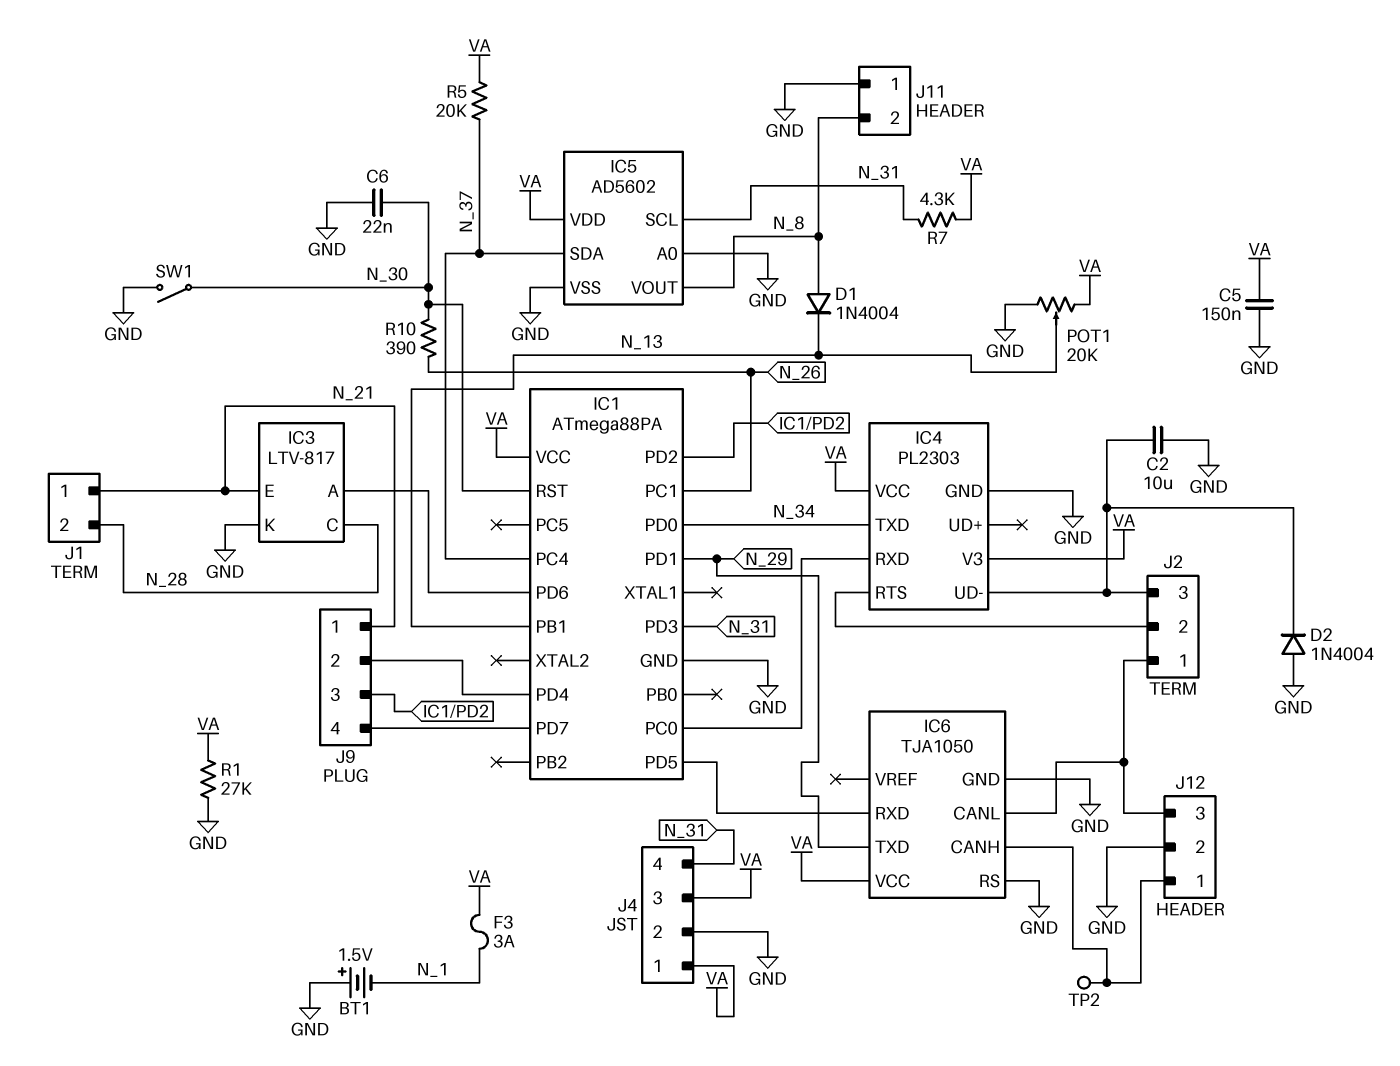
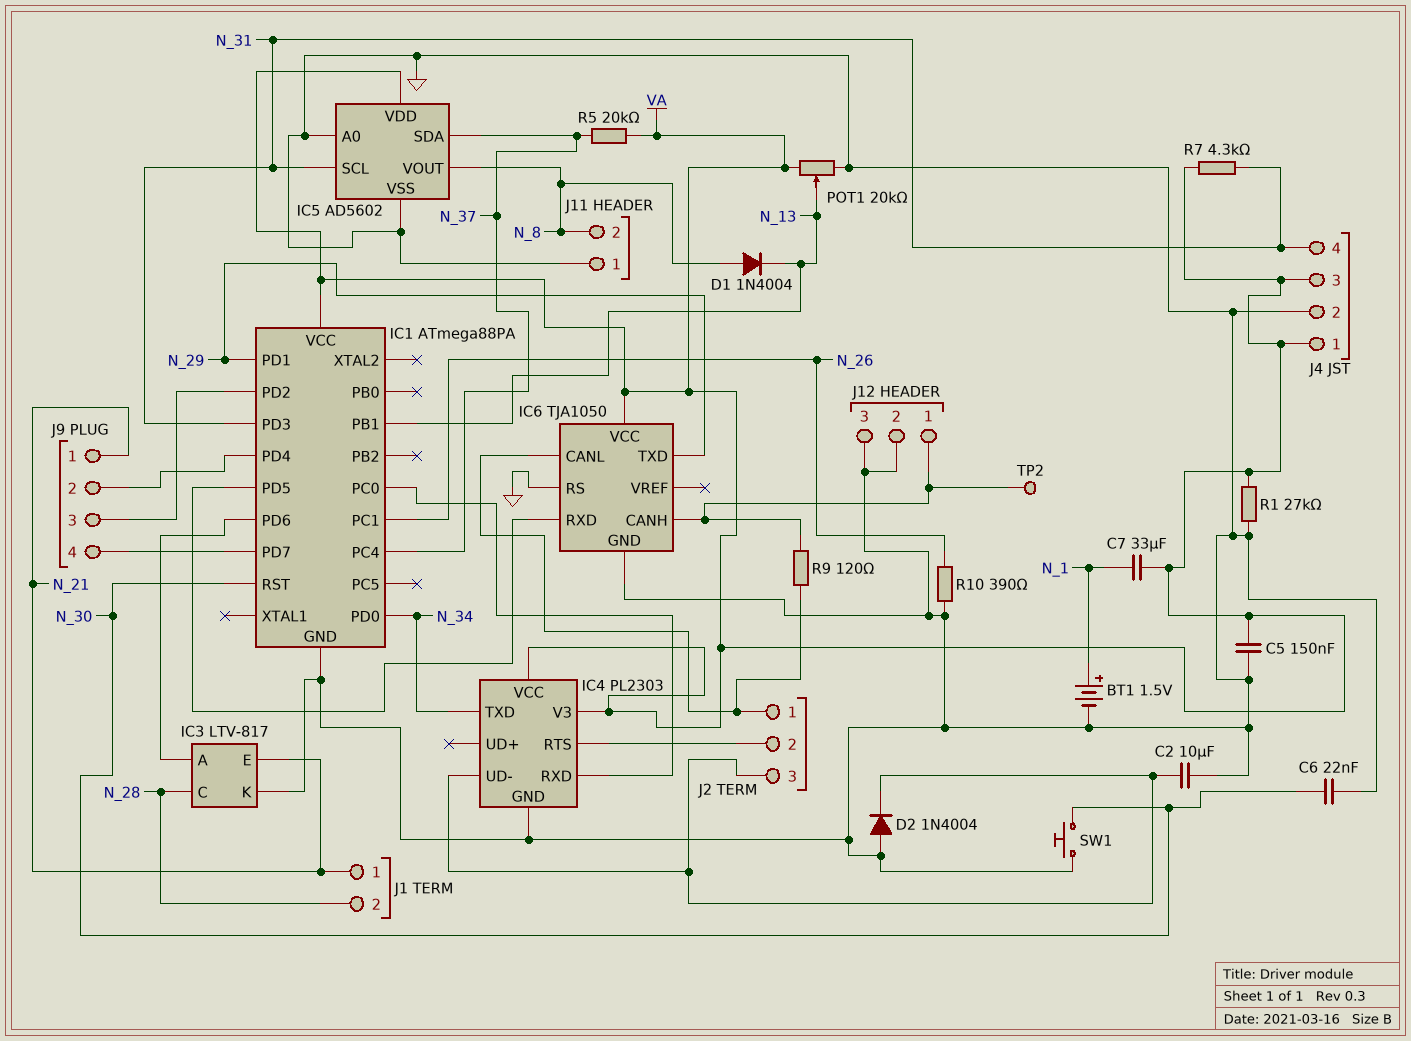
BT1: 1.5V (plus GND, minus N_1) -> 1.5V (plus N_1, minus GND)
C7: none -> 33uF (N_1, VA)
F3: 3A (N_1, VA) -> none
J12 pin 3: IC6/CANL -> GND
R9: none -> 120 (IC6/CANH, IC6/CANL)
R10: 390 (N_26, N_30) -> 390 (GND, N_26)
SW1: switch (GND, N_30) -> button (GND, N_30)

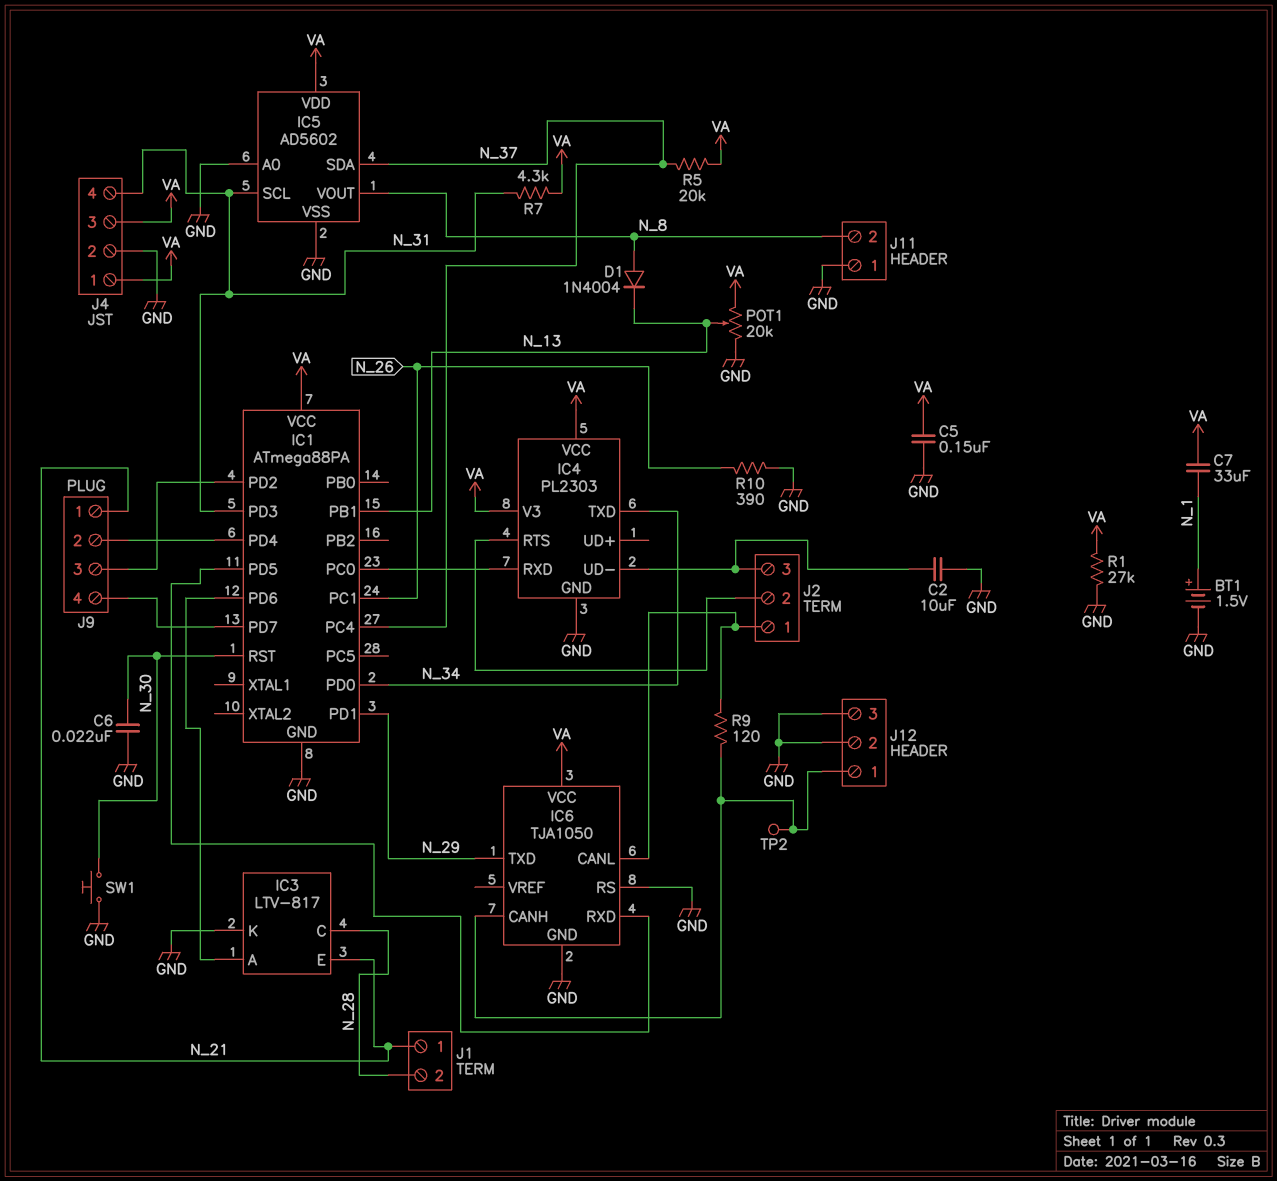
D2: diode 1N4004 (A GND, K IC4/UD-) -> none

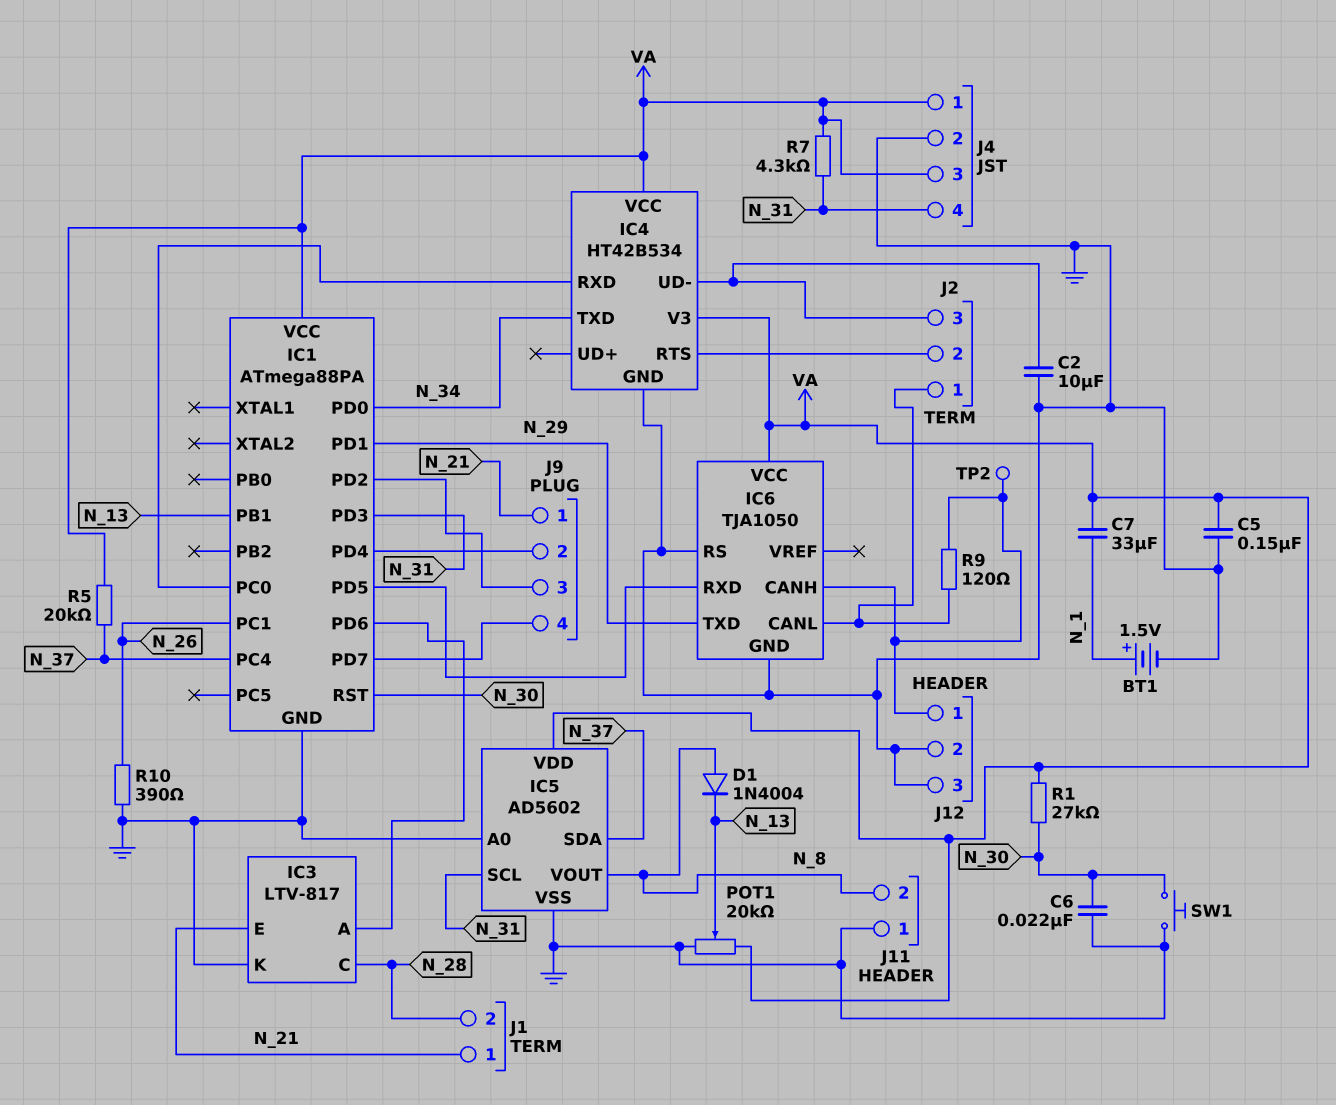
IC4: PL2303 -> HT42B534
R1: 27k (GND, VA) -> 27k (N_30, VA)

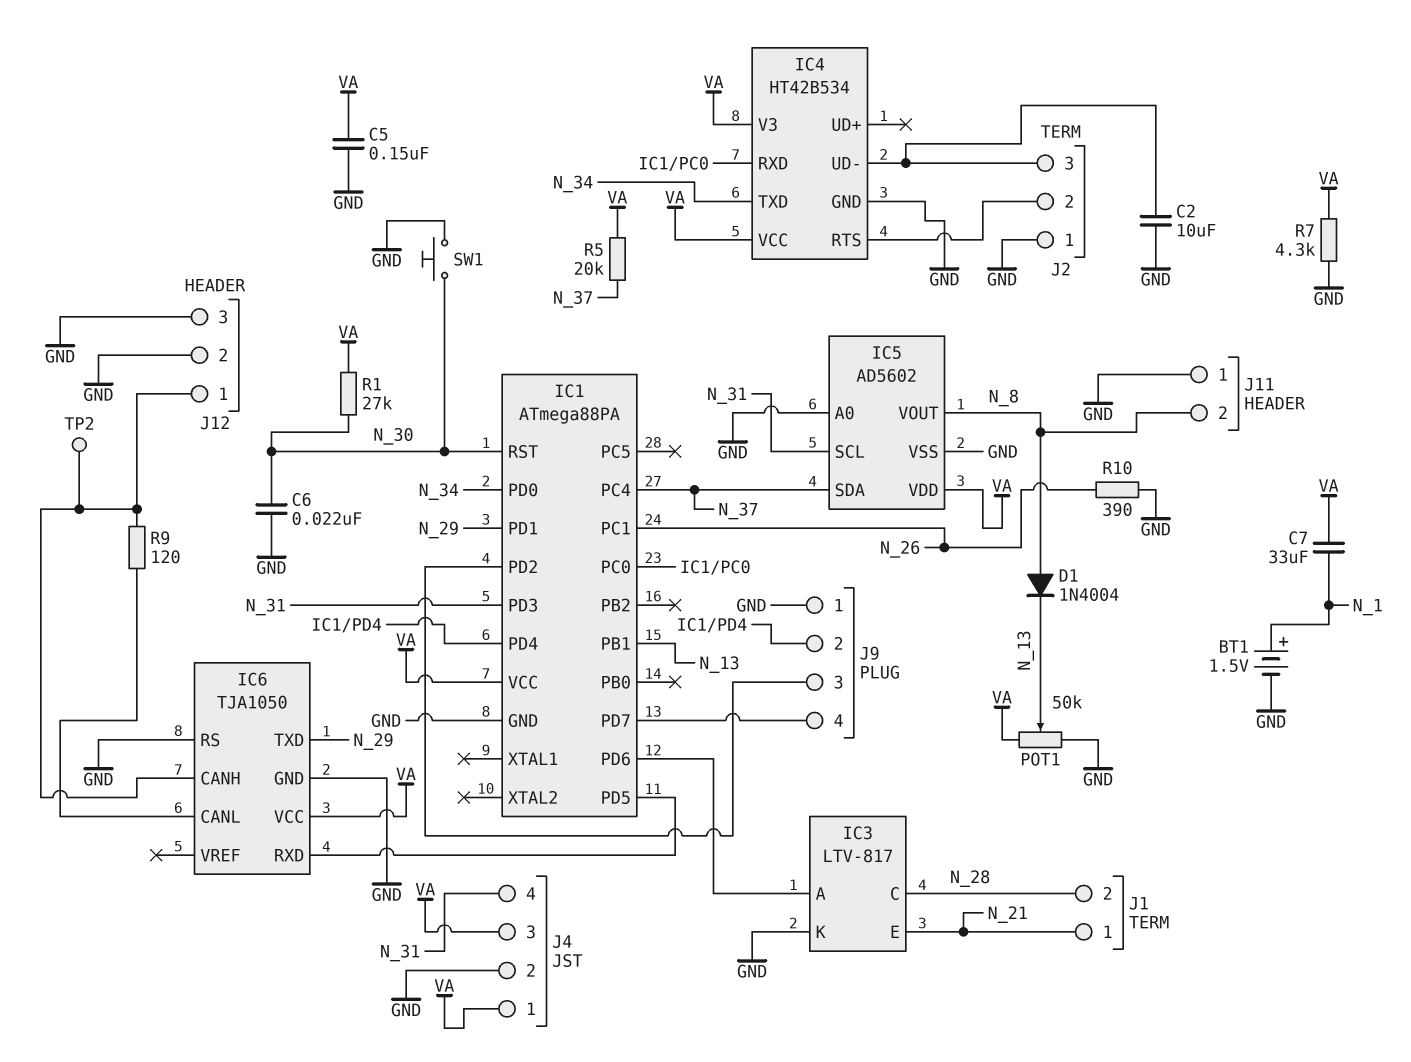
J2 pin 1: IC6/CANL -> GND
J9 pin 1: N_21 -> GND
POT1: 20k (GND, VA, wiper N_13) -> 50k (GND, VA, wiper N_13)
R7: 4.3k (N_31, VA) -> 4.3k (GND, VA)

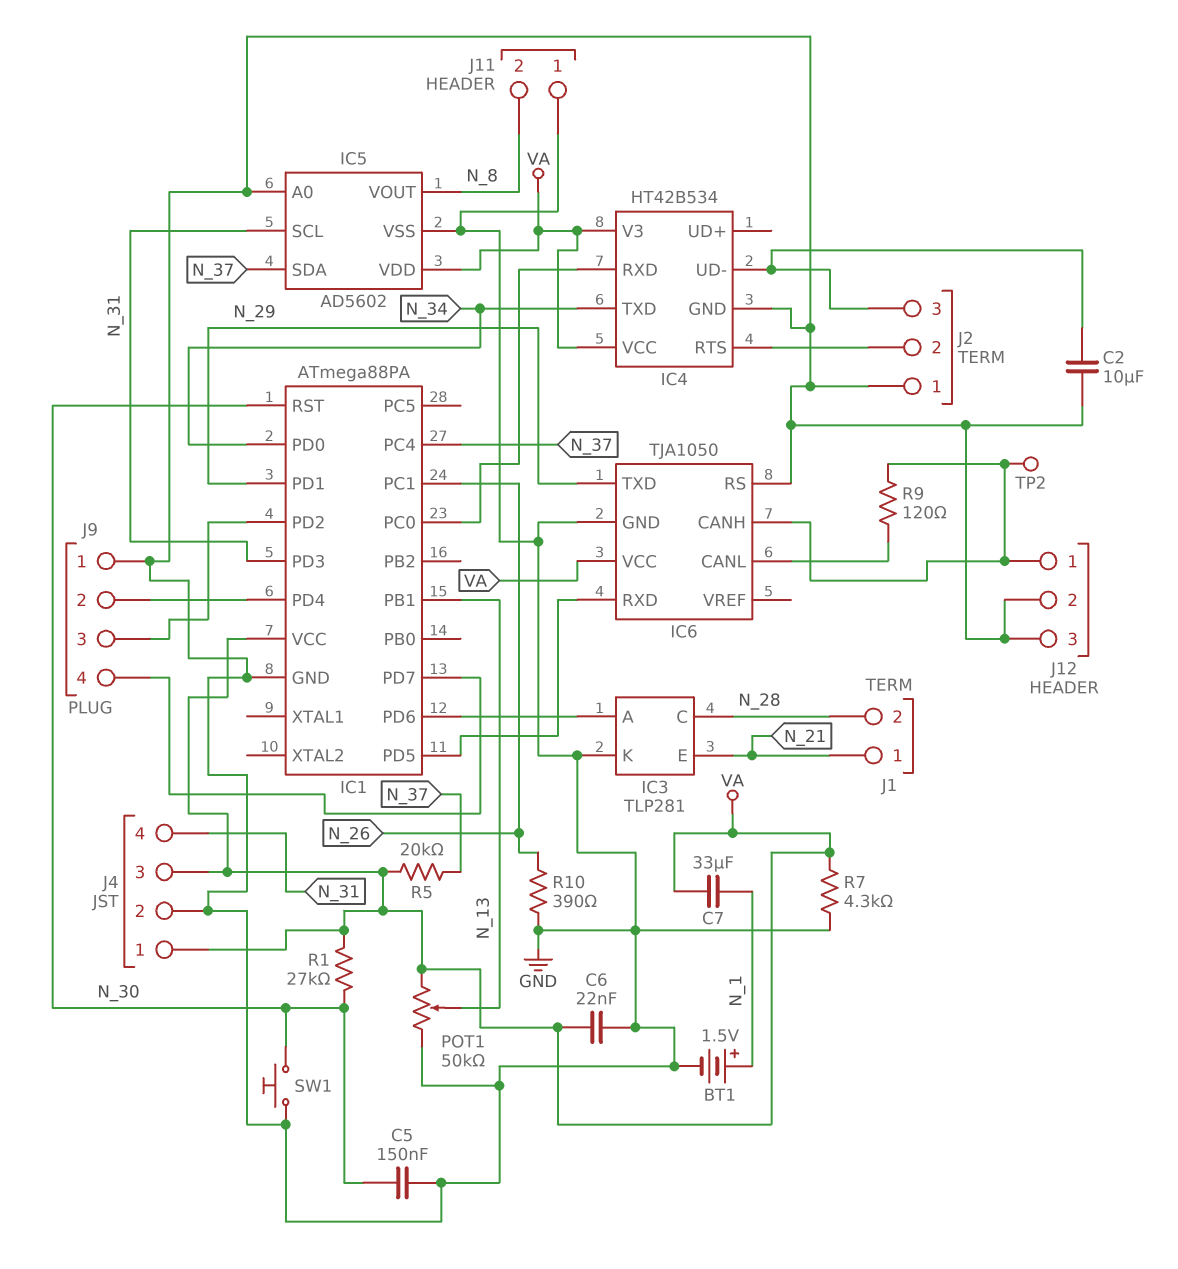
C5: 150nF (GND, VA) -> 150nF (GND, N_30)
C6: 22nF (GND, N_30) -> 22nF (GND, VA)
D1: diode 1N4004 (A N_8, K N_13) -> none
IC3: LTV-817 -> TLP281

